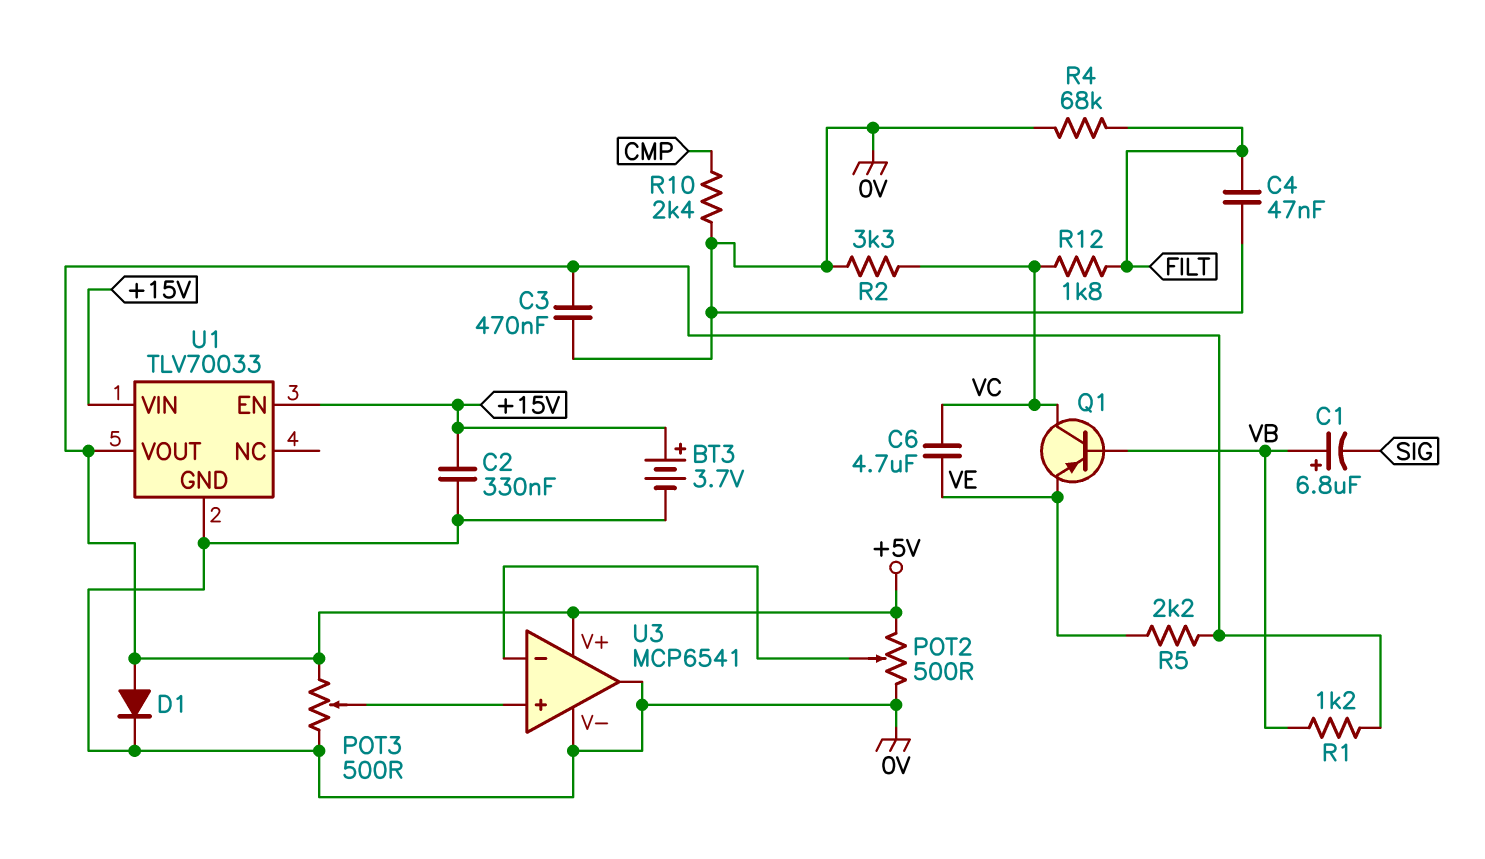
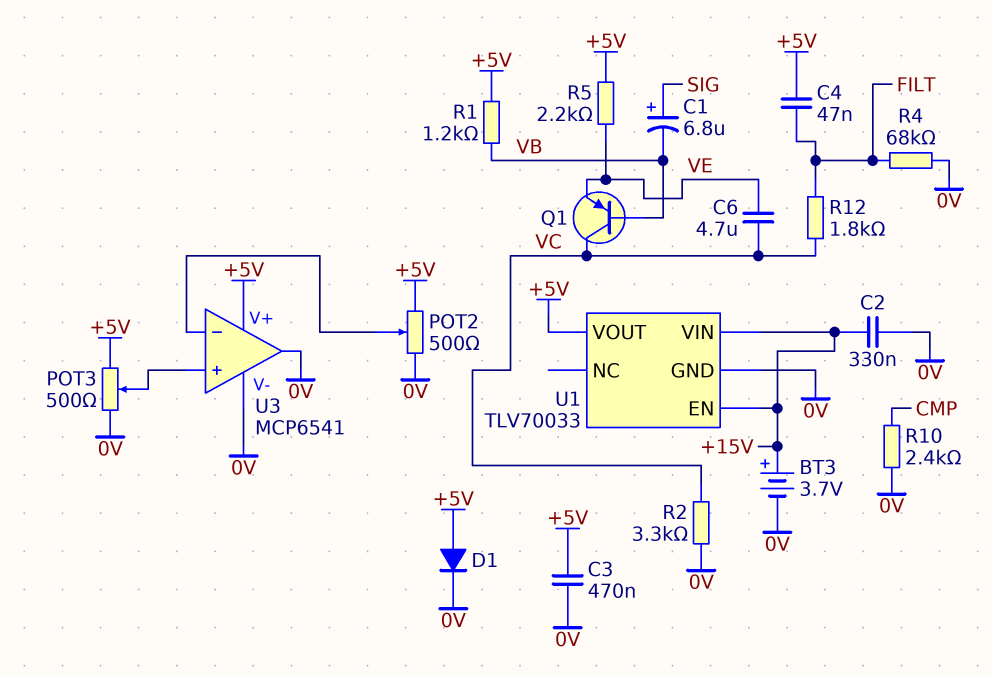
C1: 6.8uF (plus VB, minus SIG) -> 6.8uF (plus SIG, minus VB)
C4: 47nF (0V, FILT) -> 47nF (+5V, FILT)

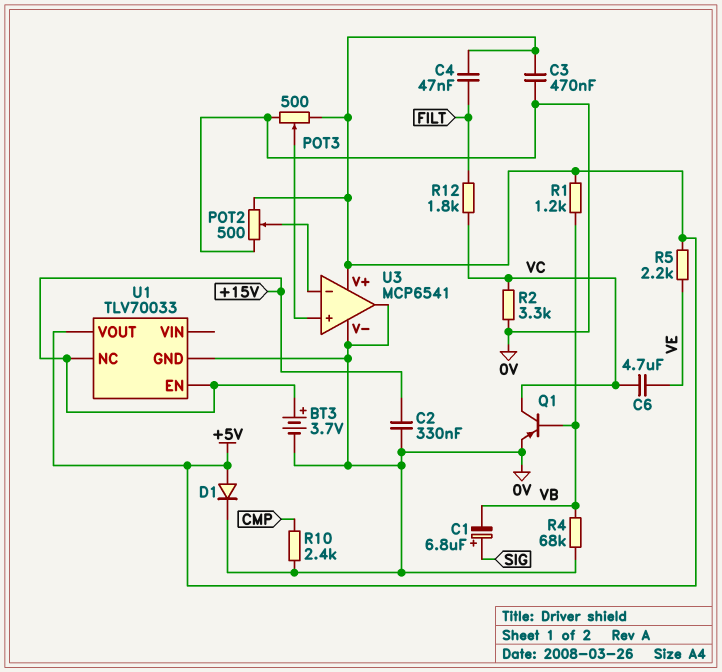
Q1: PNP (B VB, C VC, E VE) -> PNP (B VB, C VC, E 0V)
R4: 68k (0V, FILT) -> 68k (0V, VB)
U1 pin NC: none -> +15V
U1 pin VIN: +15V -> none

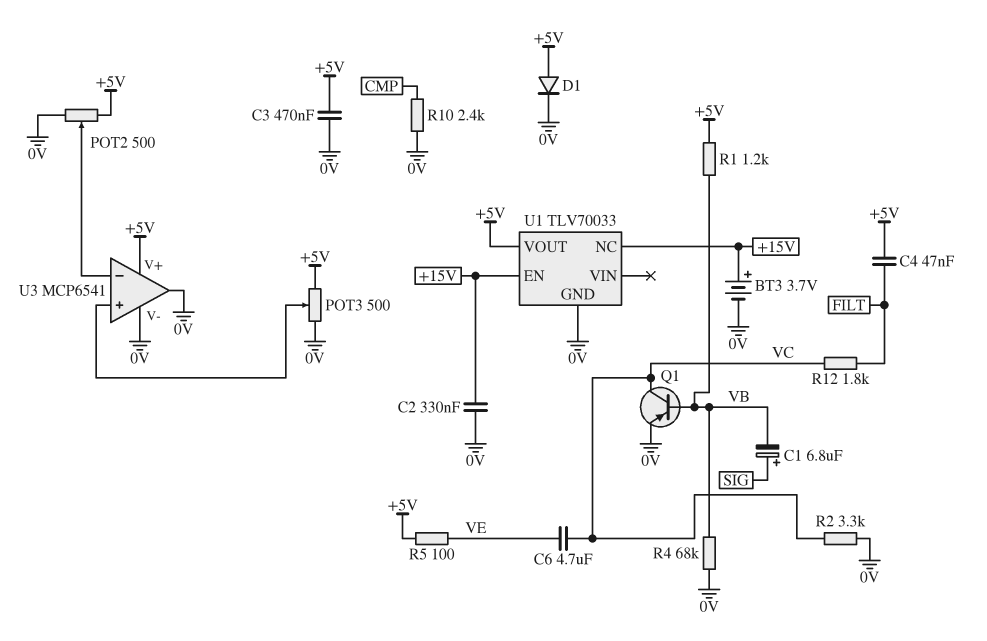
R5: 2.2k (+5V, VE) -> 100 (+5V, VE)

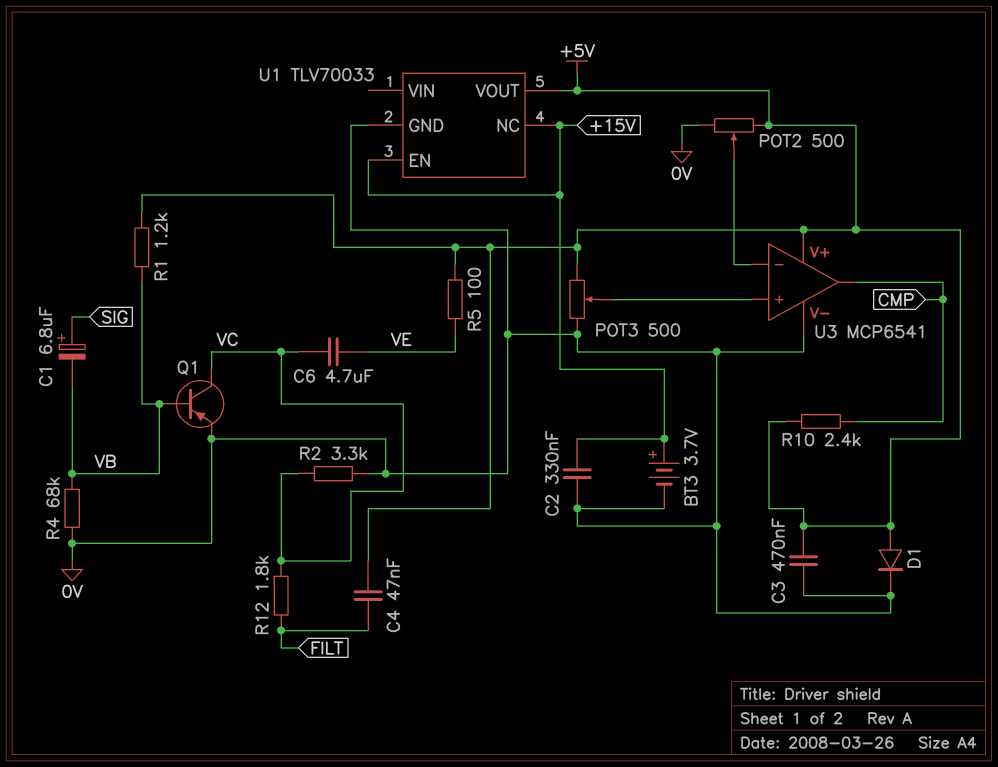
R10: 2.4k (0V, CMP) -> 2.4k (+5V, CMP)
U3 pin out: 0V -> CMP

